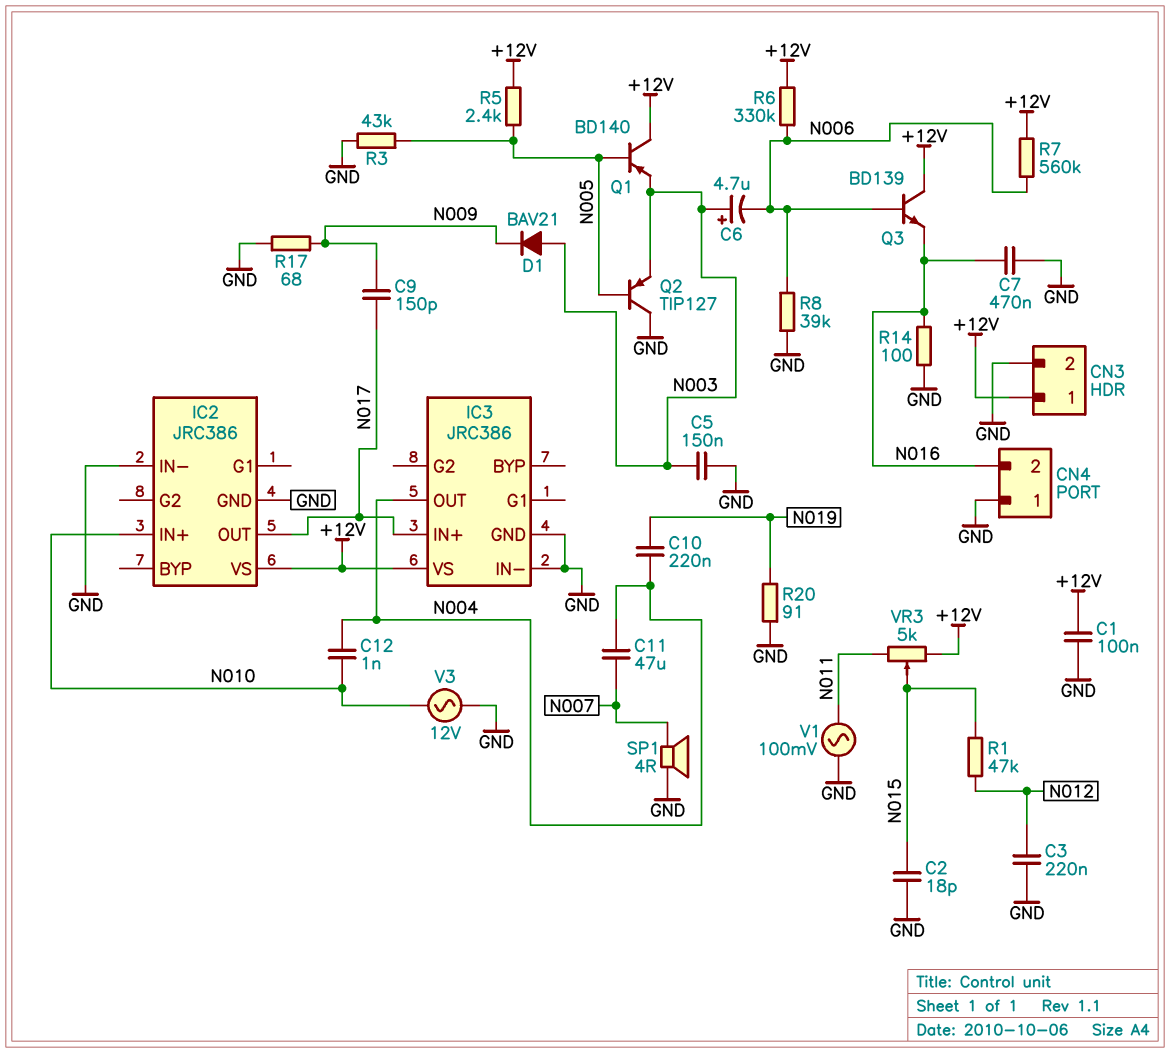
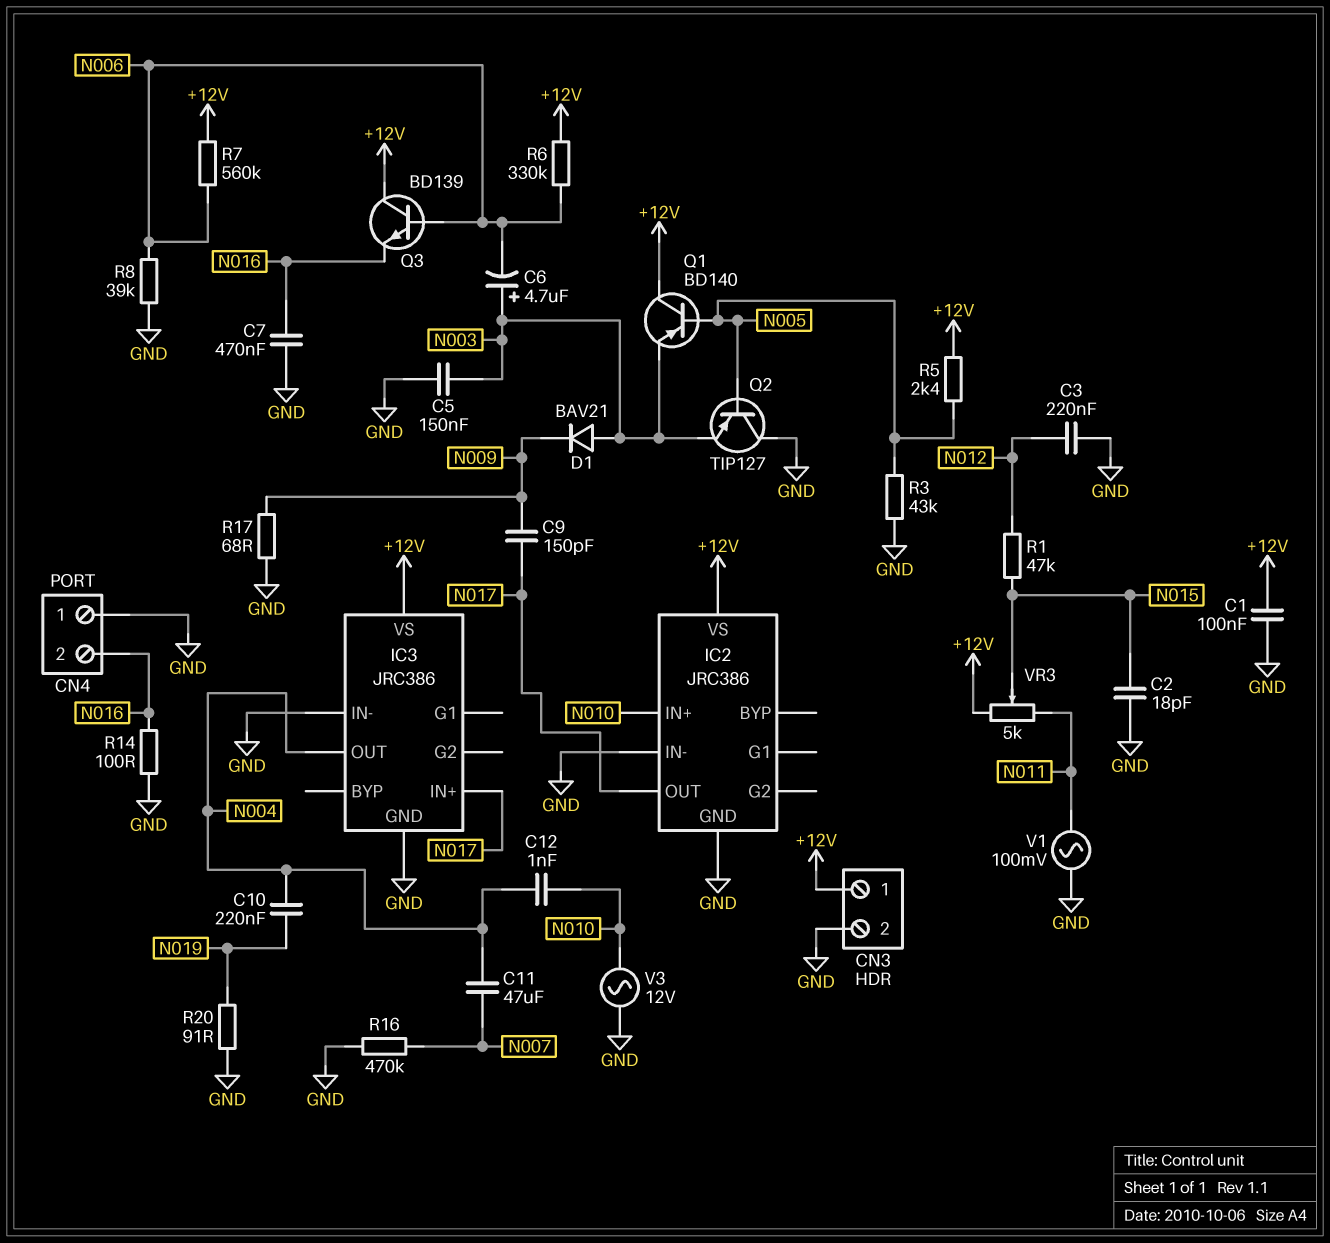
R16: none -> 470k (GND, N007)
SP1: speaker 4R (GND, N007) -> none

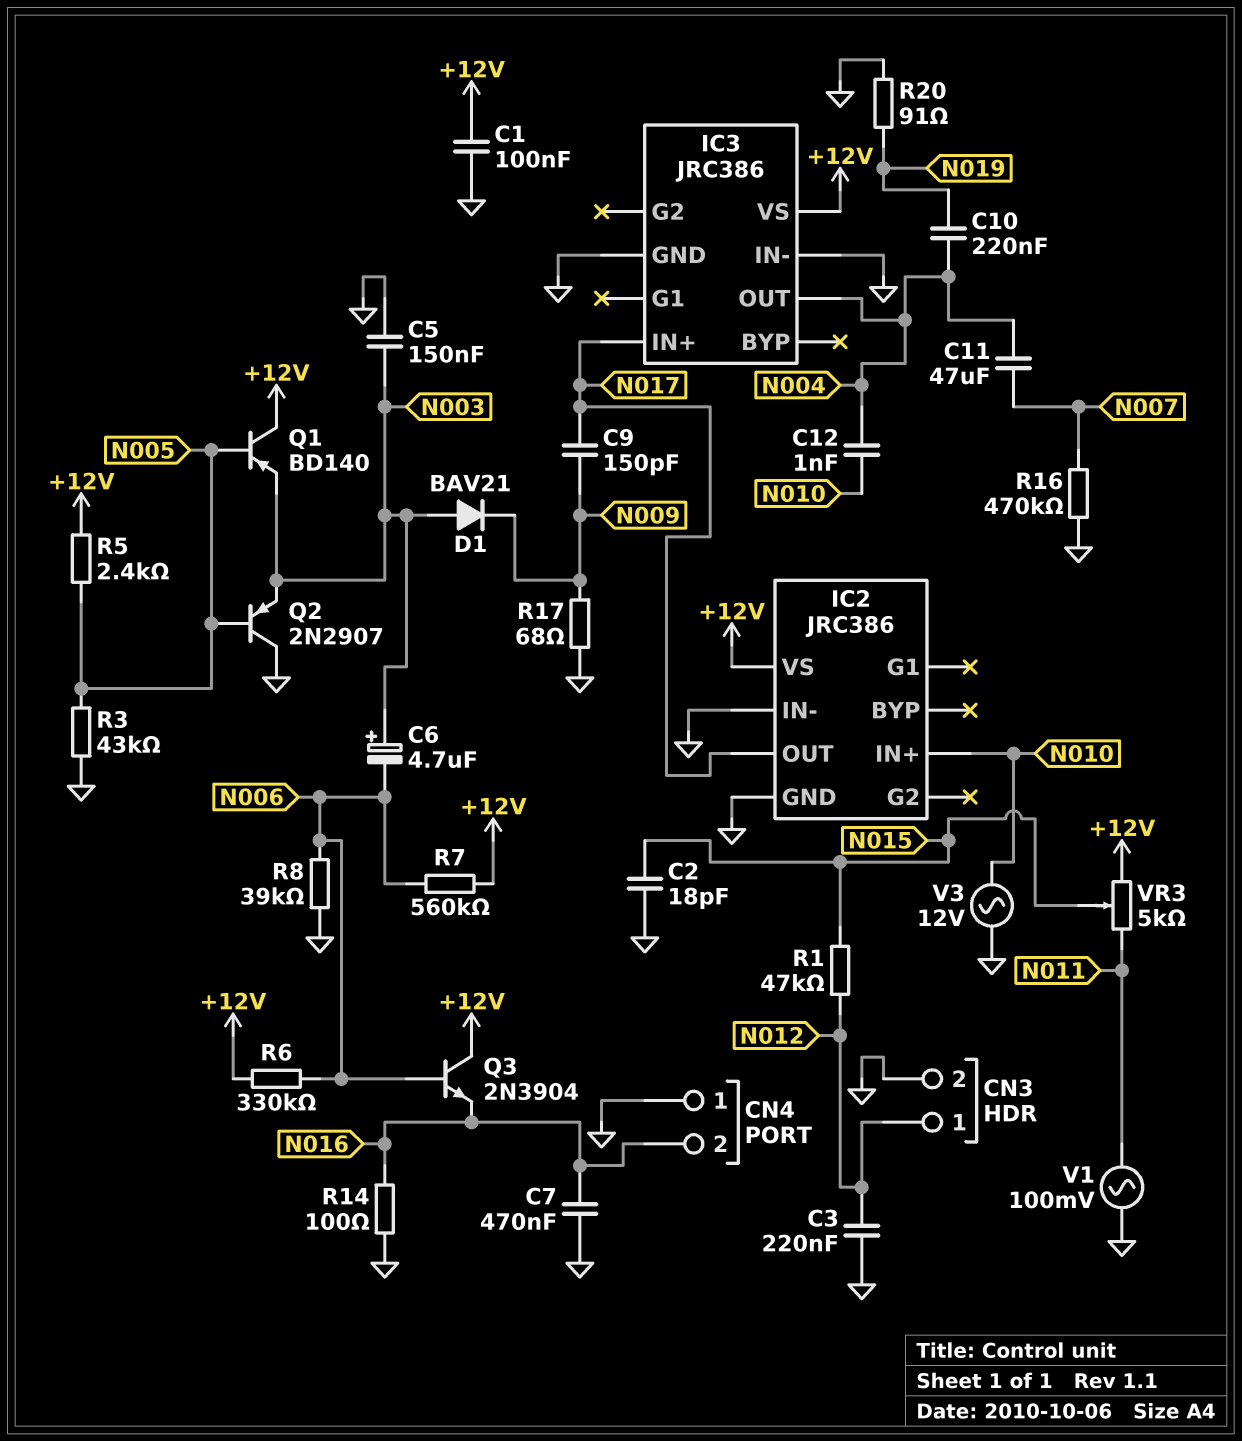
CN3 pin 1: +12V -> N012
Q2: PNP TIP127 (B N005, C GND, E N003) -> PNP 2N2907 (B N005, C GND, E N003)
Q3: NPN BD139 (B N006, C +12V, E N016) -> NPN 2N3904 (B N006, C +12V, E N016)

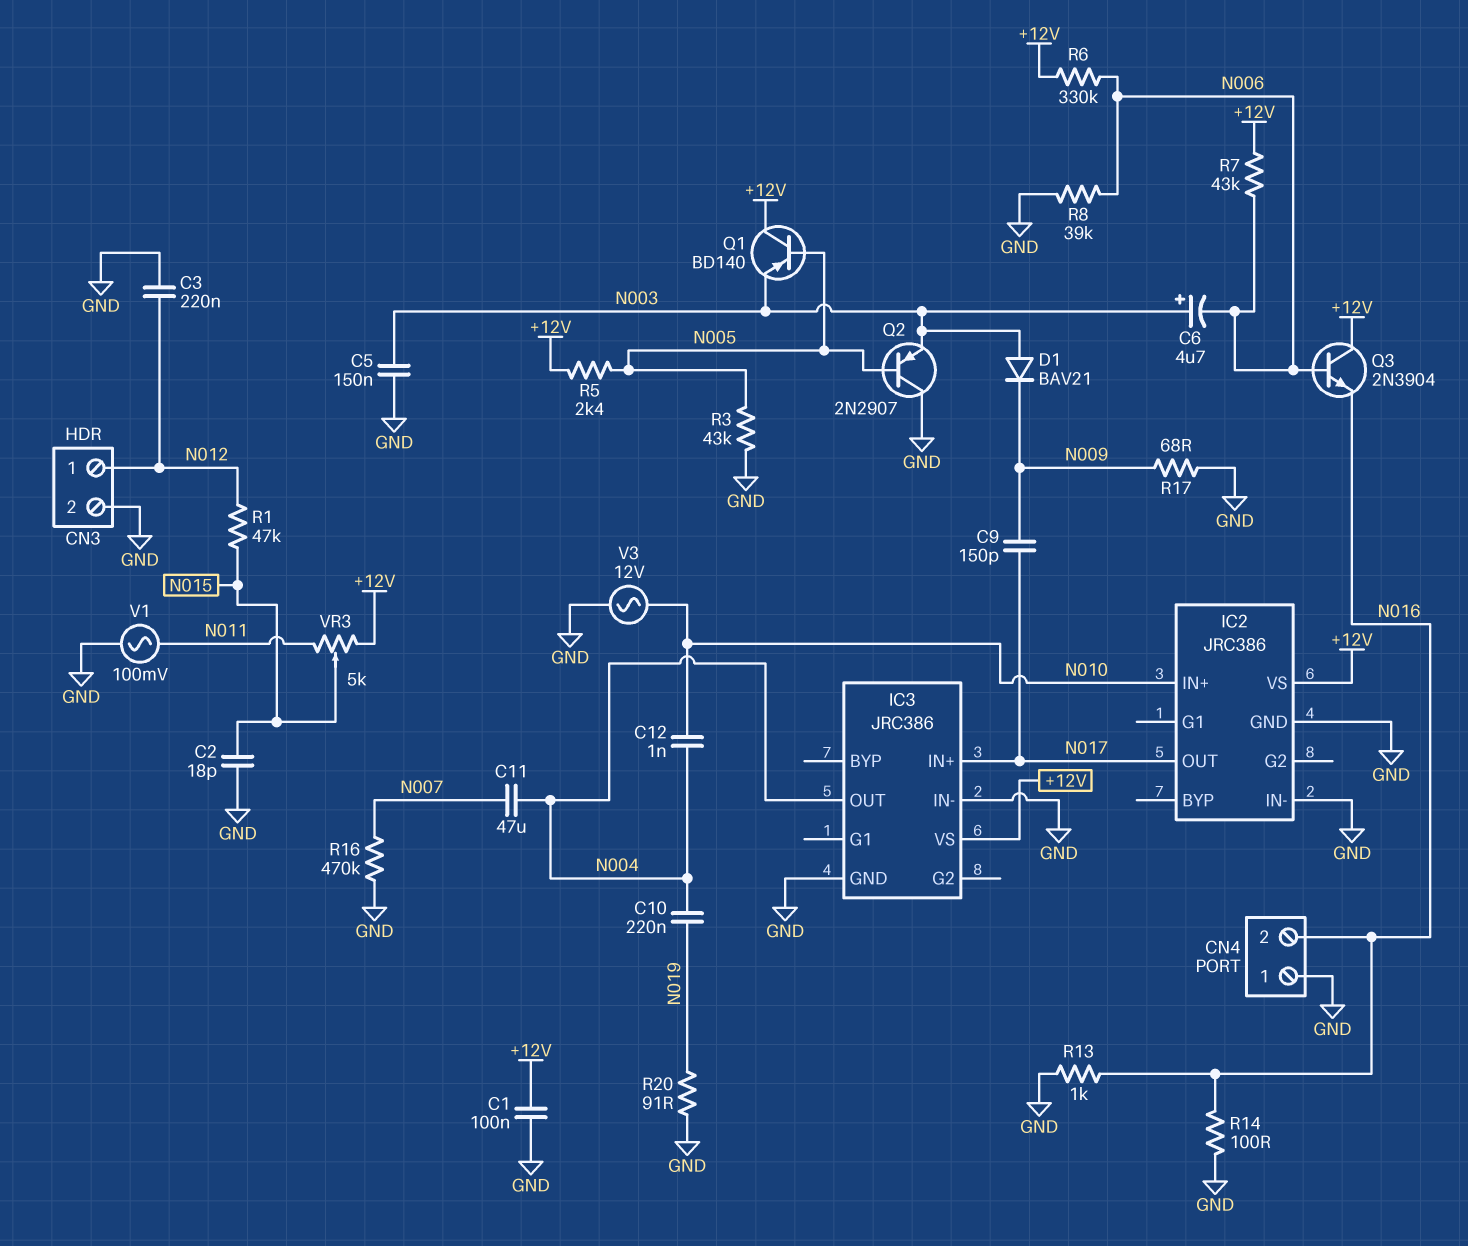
C7: 470nF (GND, N016) -> none
R7: 560k (+12V, N006) -> 43k (+12V, N006)
R13: none -> 1k (GND, N016)

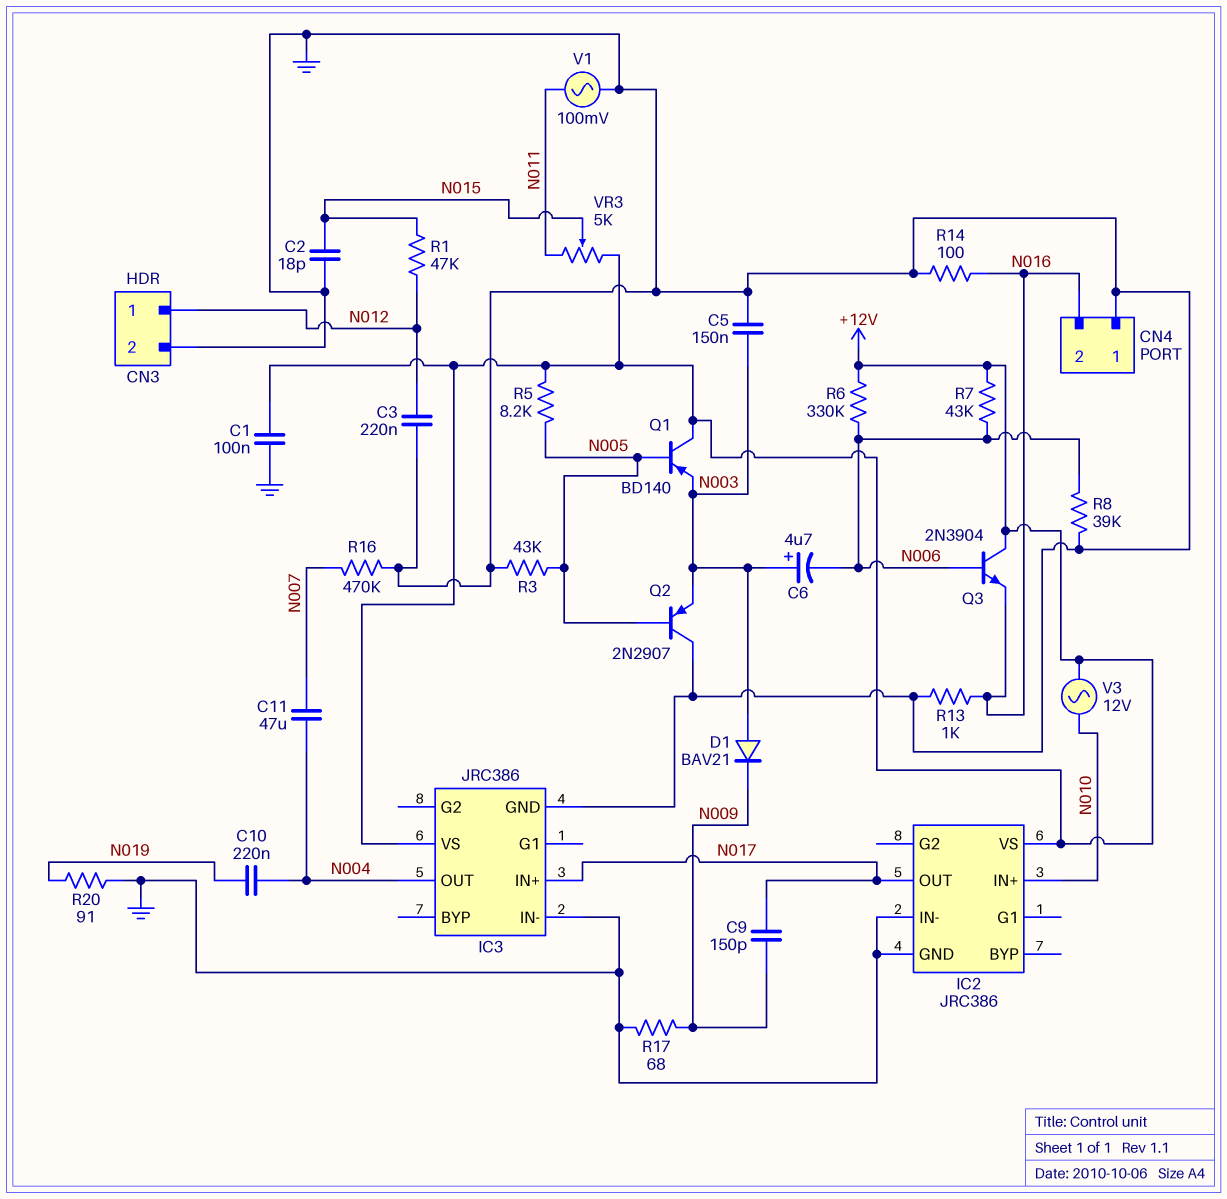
C12: 1nF (N004, N010) -> none
R5: 2.4k (+12V, N005) -> 8.2k (+12V, N005)
V3: AC 12V (GND, N010) -> AC 12V (+12V, N010)

